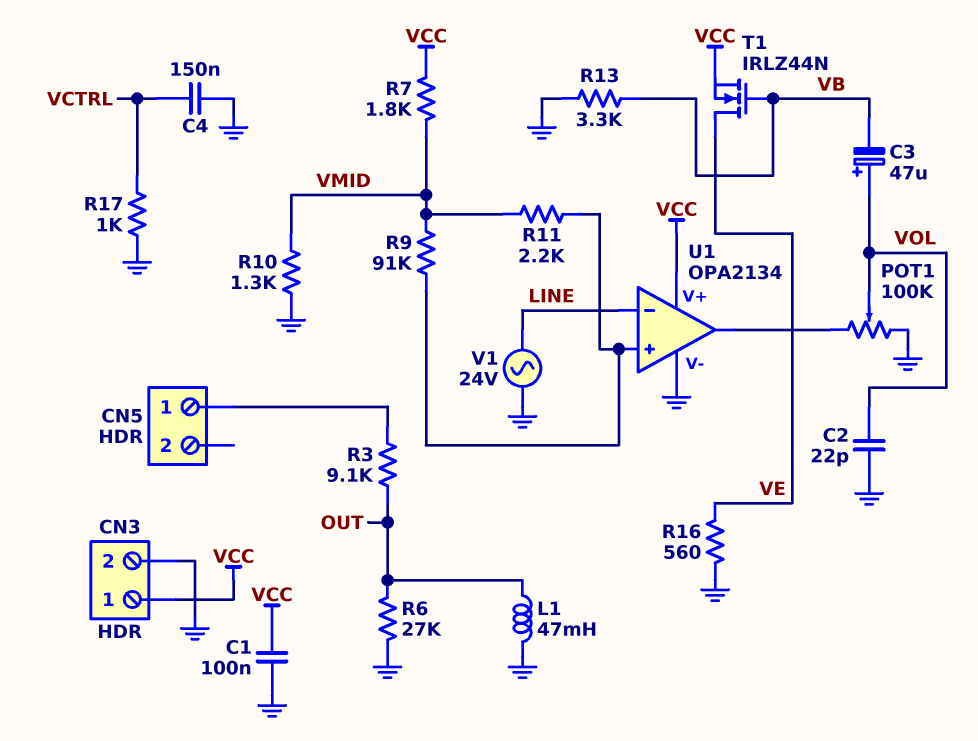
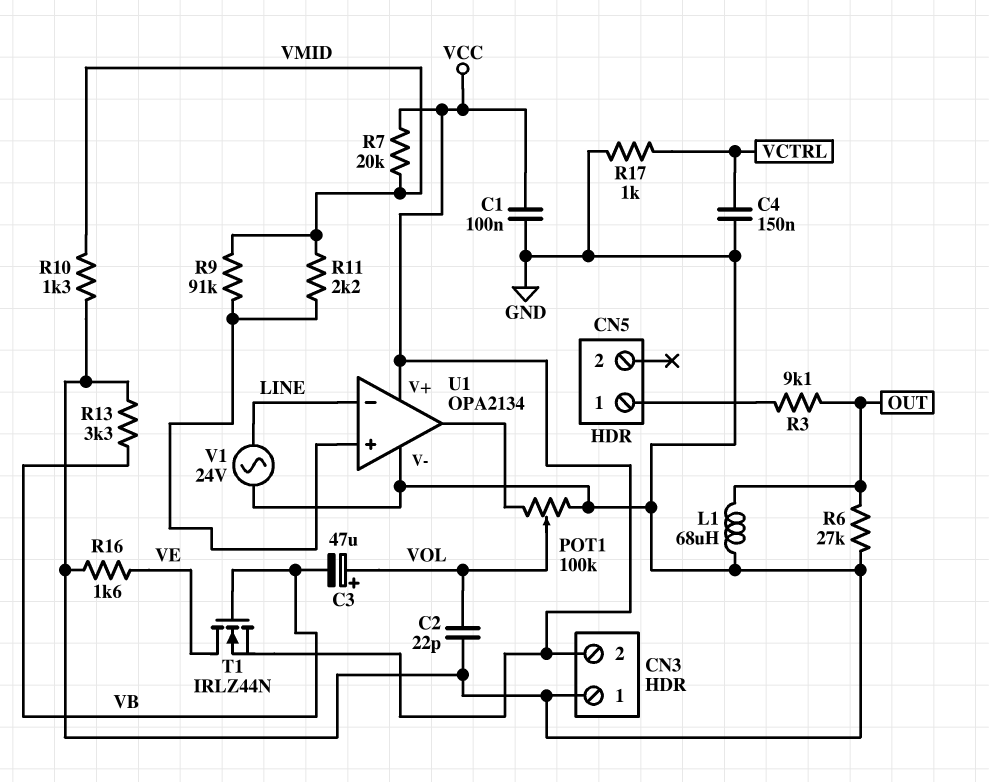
CN3 pin 1: VCC -> GND
CN3 pin 2: GND -> VCC
L1: 47mH (GND, OUT) -> 68uH (GND, OUT)
R7: 1.8k (VCC, VMID) -> 20k (VCC, VMID)
R16: 560 (GND, VE) -> 1.6k (GND, VE)

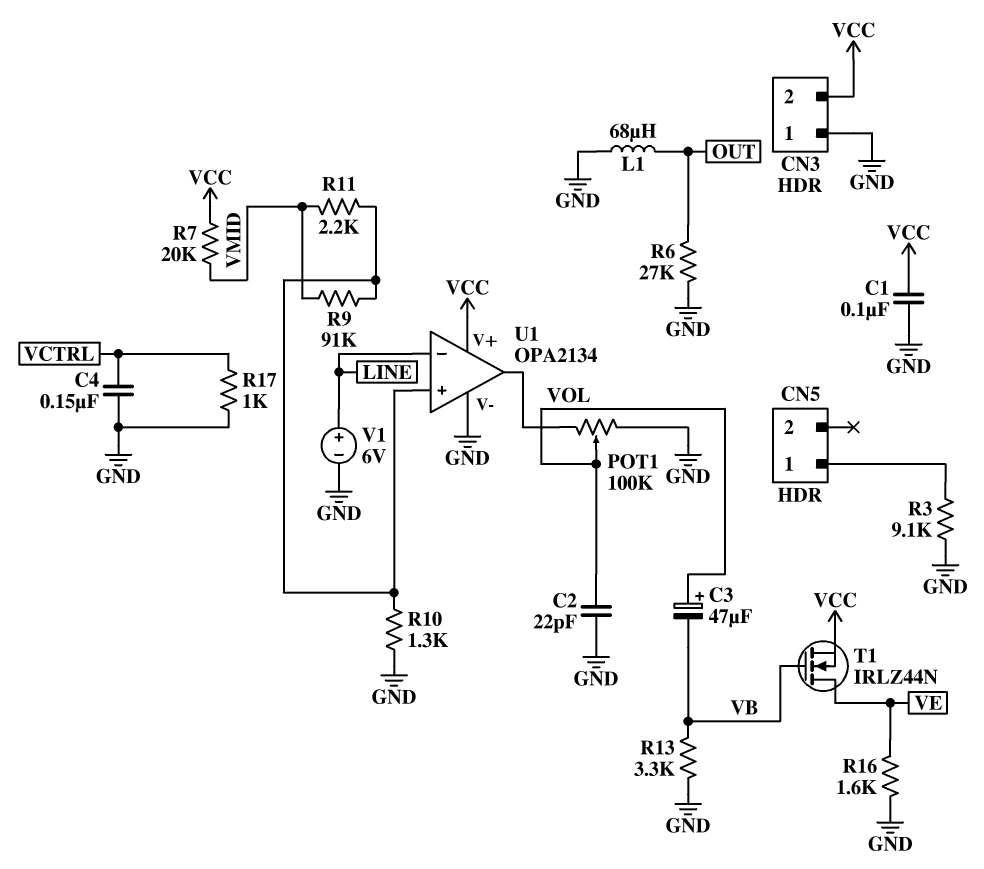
R3: 9.1k (CN5/1, OUT) -> 9.1k (CN5/1, GND)
R10: 1.3k (GND, VMID) -> 1.3k (GND, U1/in+)
V1: AC 24V (GND, LINE) -> 6V (plus LINE, minus GND)

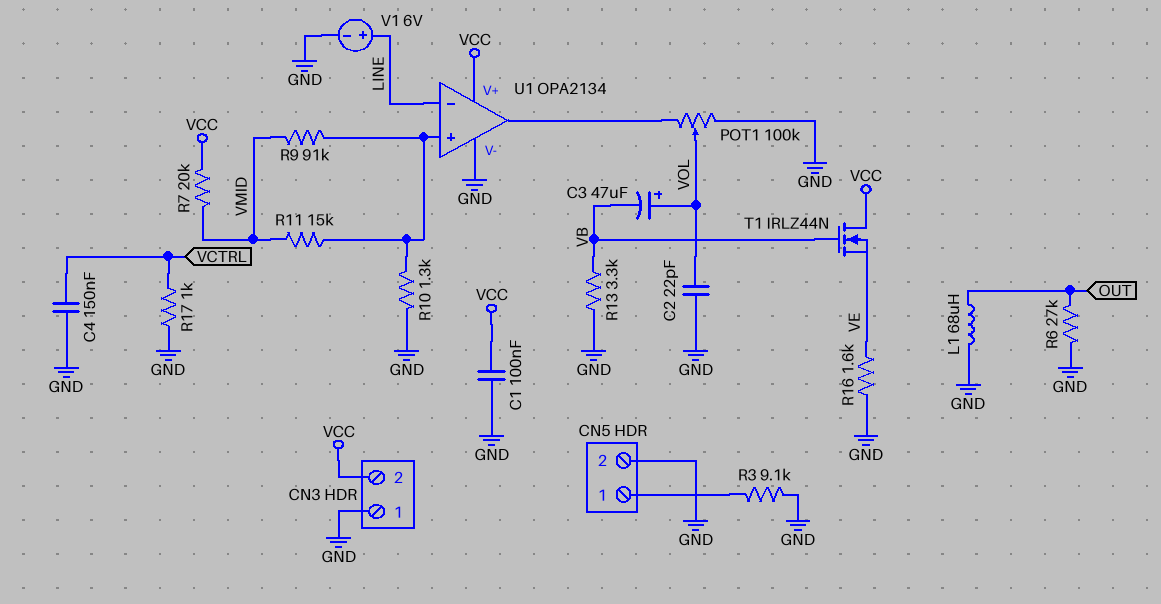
CN5 pin 2: none -> GND
R11: 2.2k (U1/in+, VMID) -> 15k (U1/in+, VMID)
T1: NMOS IRLZ44N (G VB, D VE, S VCC) -> NMOS IRLZ44N (G VB, D VCC, S VE)

